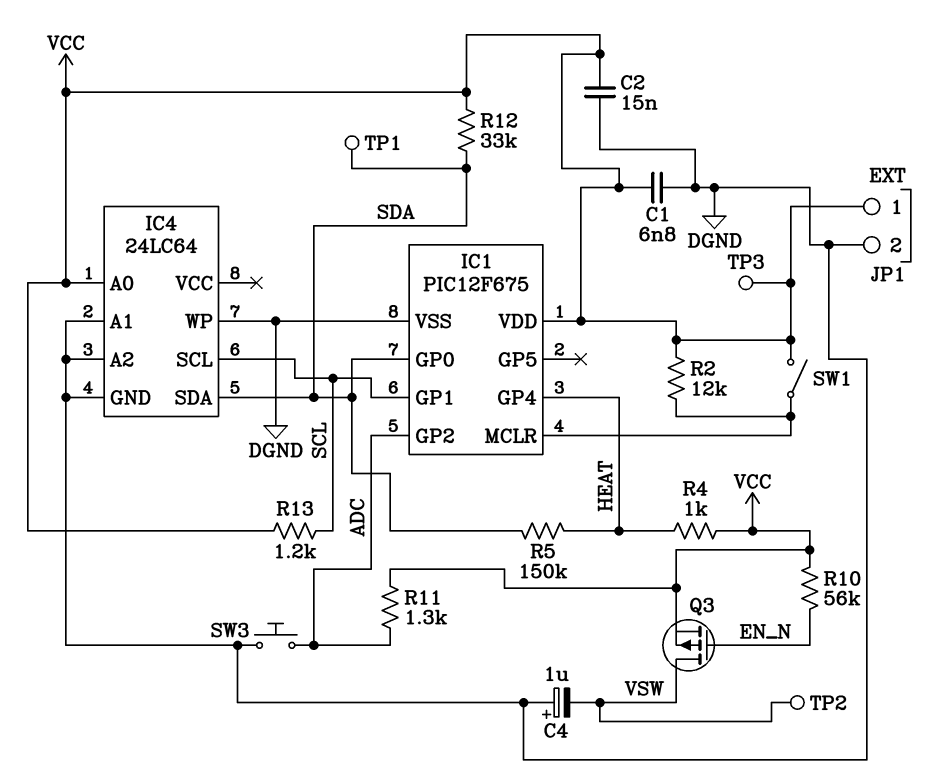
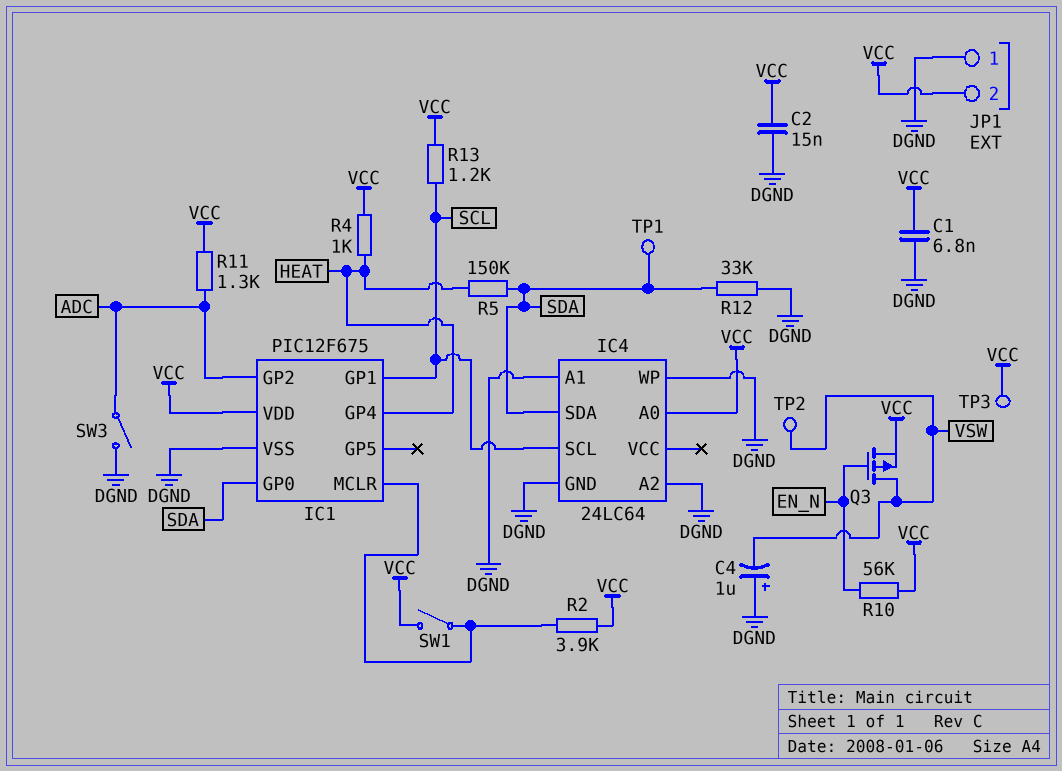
JP1 pin 1: VCC -> DGND
JP1 pin 2: DGND -> VCC
R2: 12k (IC1/MCLR, VCC) -> 3.9k (IC1/MCLR, VCC)
R12: 33k (SDA, VCC) -> 33k (DGND, SDA)
SW3: button (ADC, DGND) -> switch (ADC, DGND)

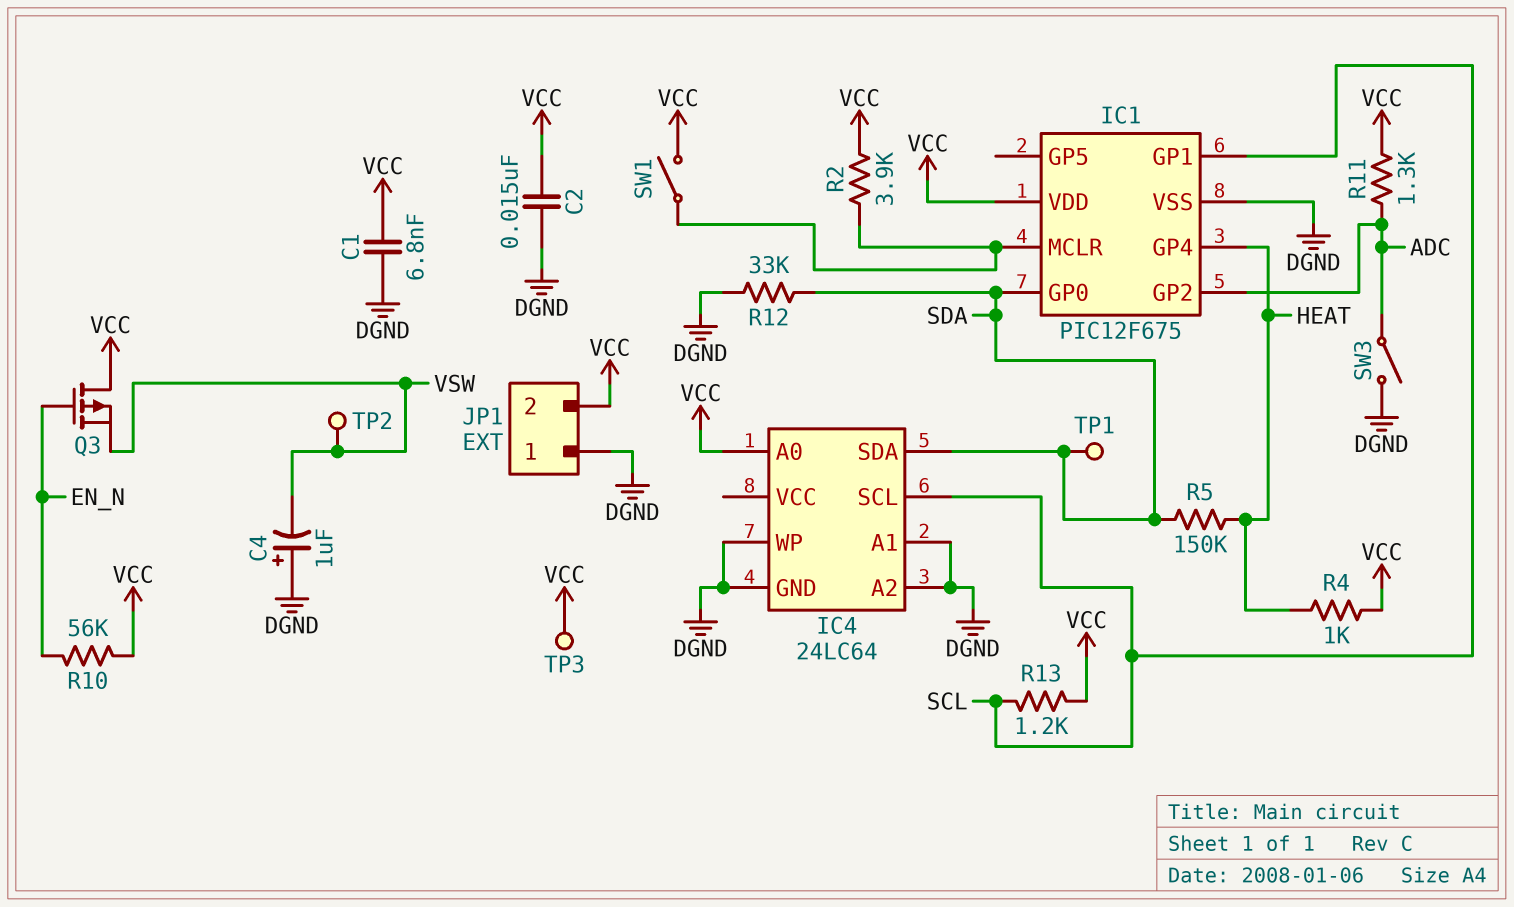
Q3: PMOS (G EN_N, D VSW, S VCC) -> PMOS (G EN_N, D VCC, S VSW)

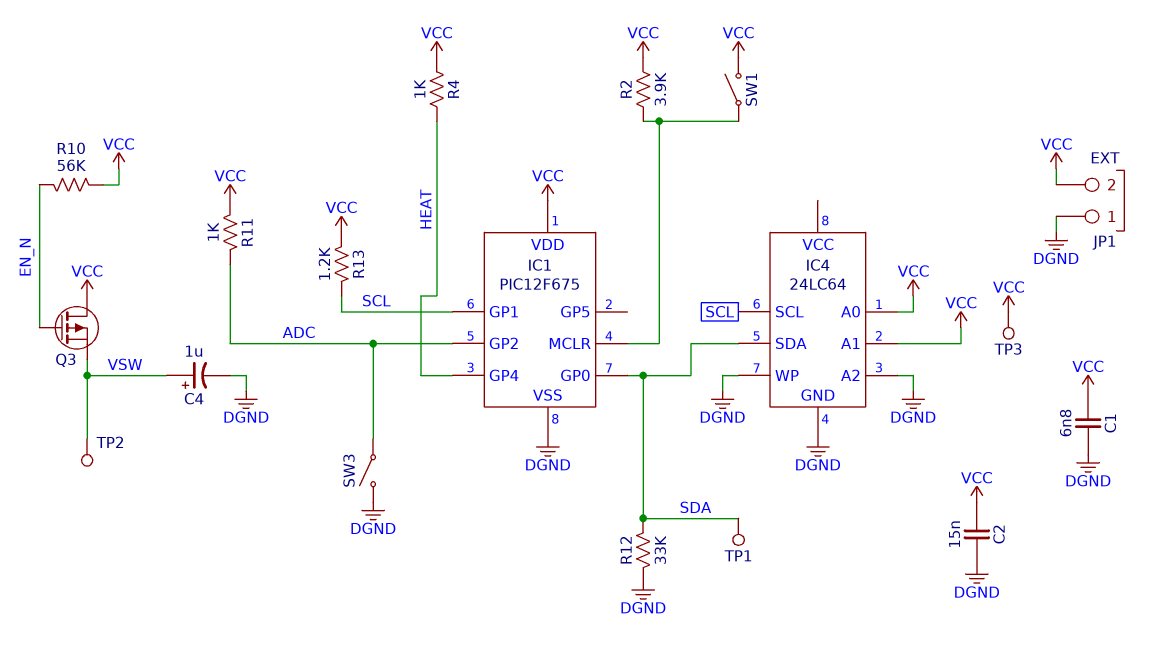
C4: 1uF (plus DGND, minus VSW) -> 1uF (plus VSW, minus DGND)
IC4 pin A1: DGND -> VCC
R5: 150k (HEAT, SDA) -> none
R11: 1.3k (ADC, VCC) -> 1k (ADC, VCC)

